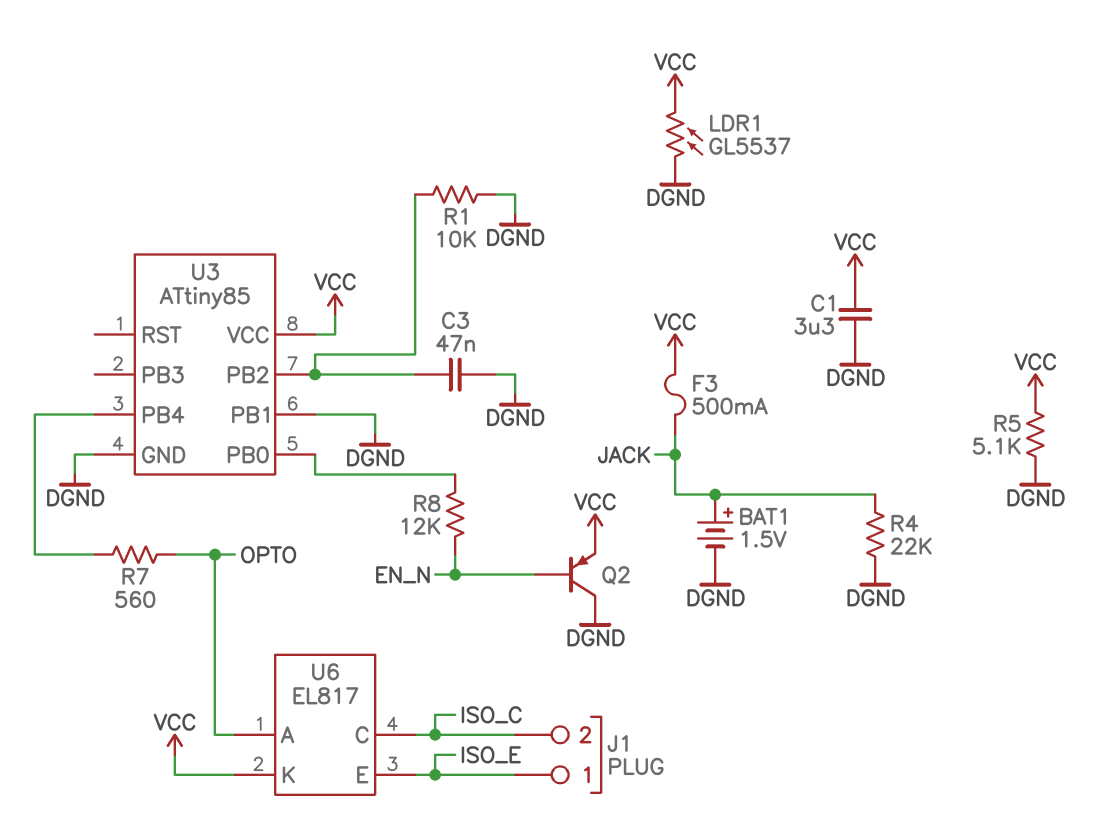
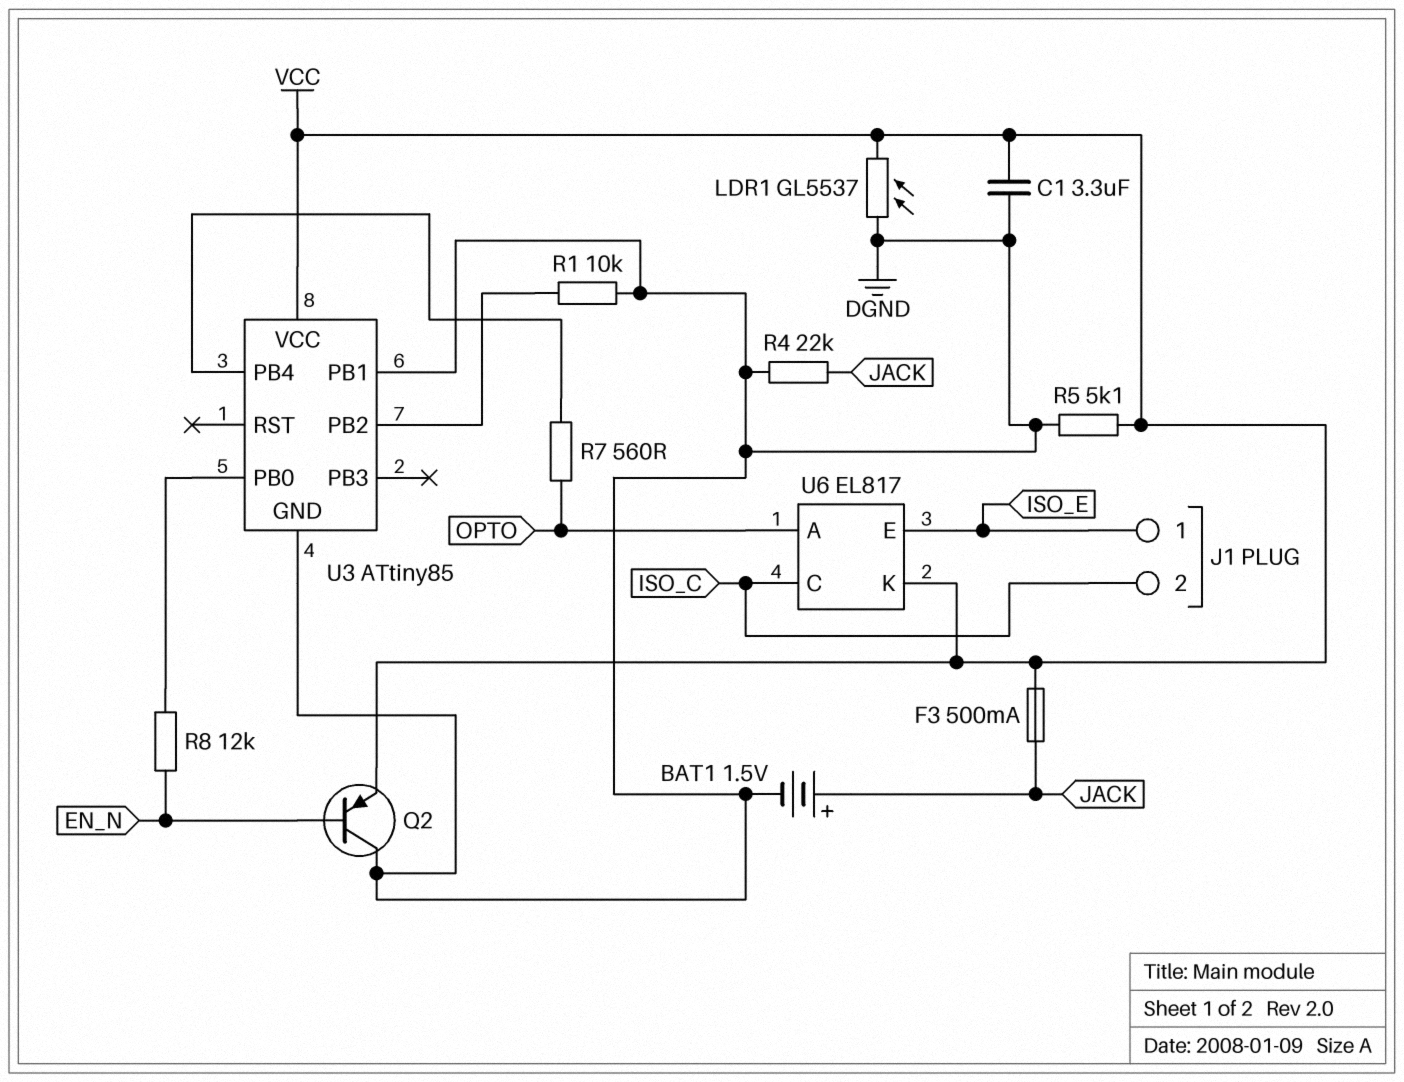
C3: 47nF (DGND, U3/PB2) -> none

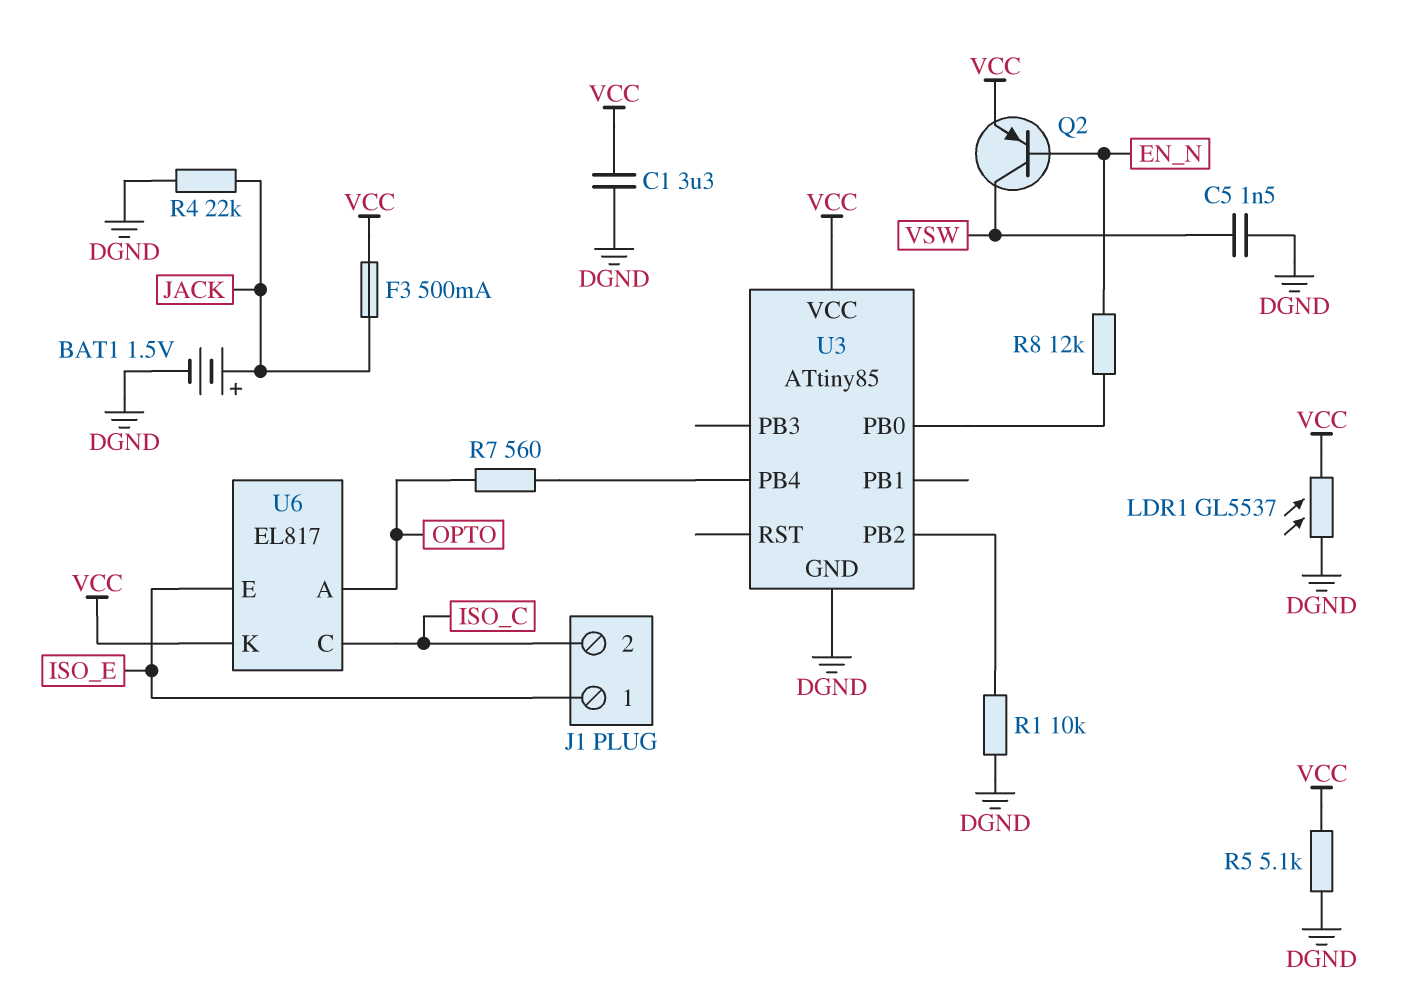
C5: none -> 1.5nF (DGND, VSW)
Q2: PNP (B EN_N, C DGND, E VCC) -> PNP (B EN_N, C VSW, E VCC)
U3 pin PB1: DGND -> none

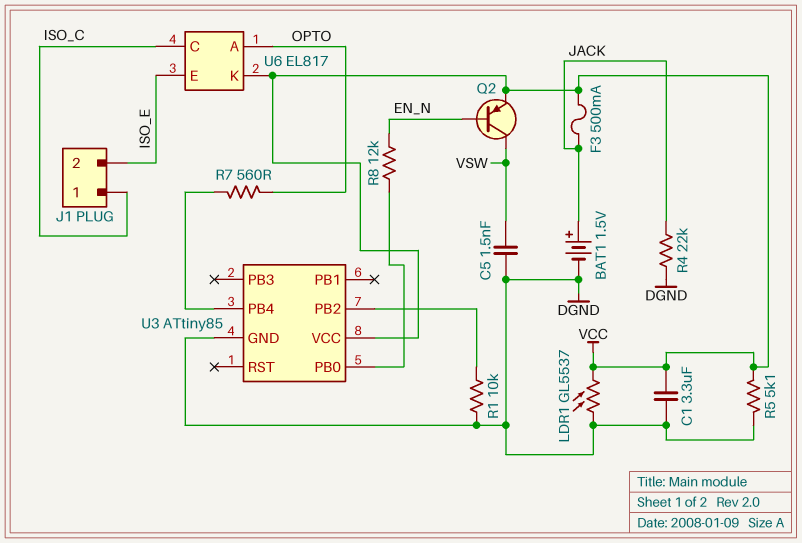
J1 pin 1: ISO_E -> ISO_C
J1 pin 2: ISO_C -> ISO_E

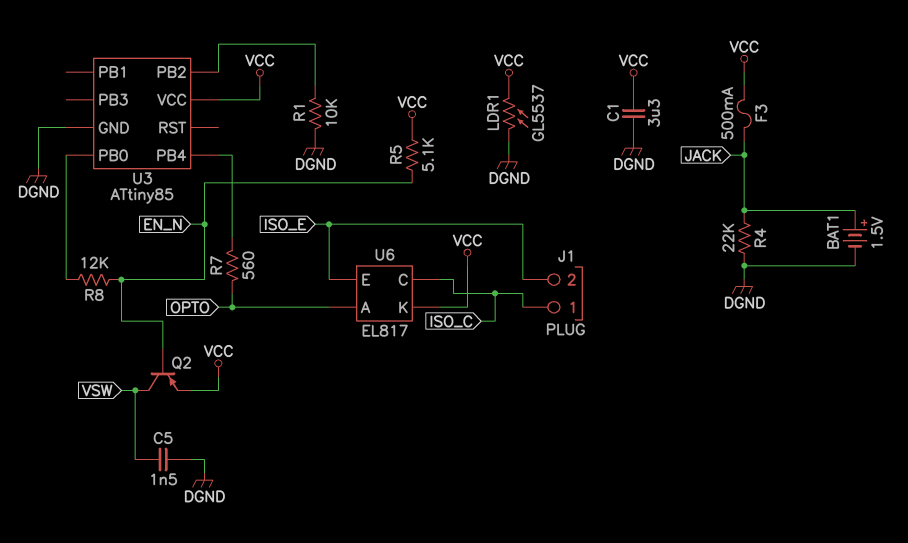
R5: 5.1k (DGND, VCC) -> 5.1k (EN_N, VCC)

